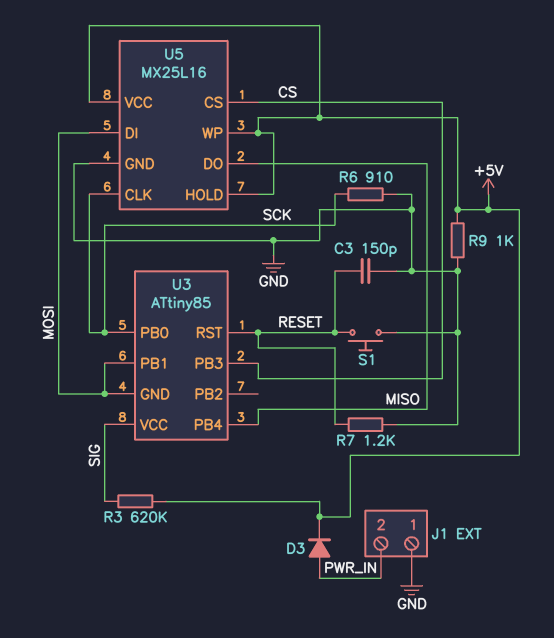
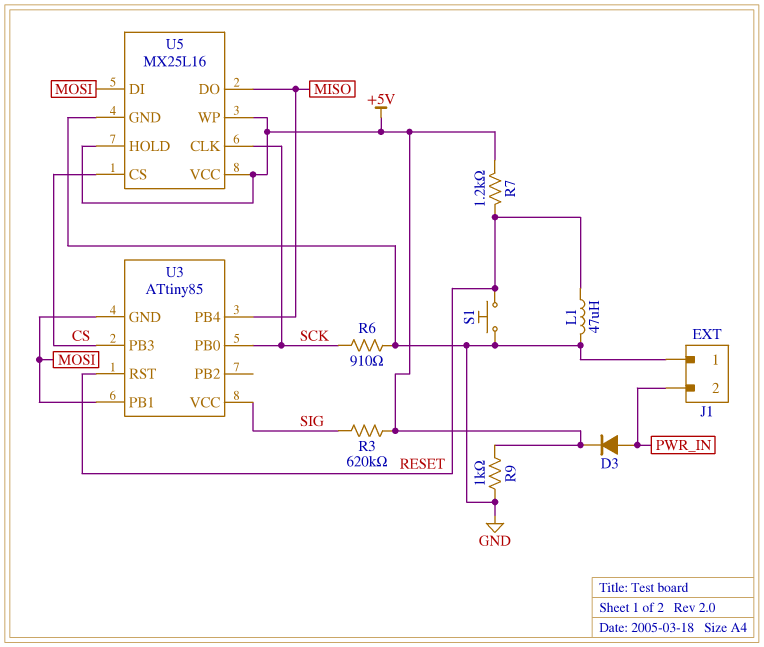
C3: 150pF (GND, RESET) -> none
L1: none -> 47uH (GND, RESET)
R7: 1.2k (GND, RESET) -> 1.2k (+5V, RESET)

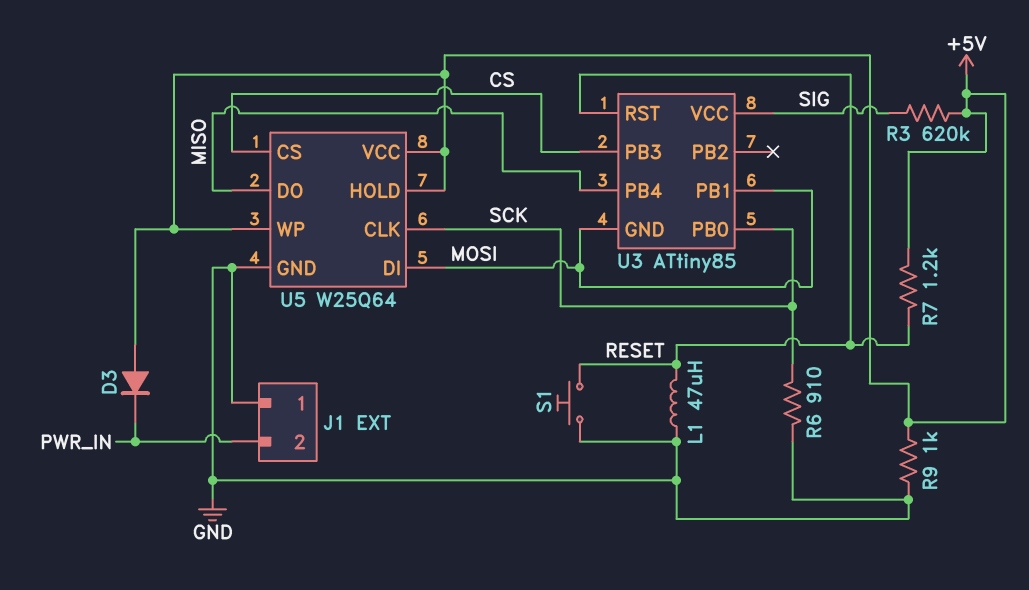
D3: diode (A PWR_IN, K +5V) -> diode (A +5V, K PWR_IN)
U5: MX25L16 -> W25Q64

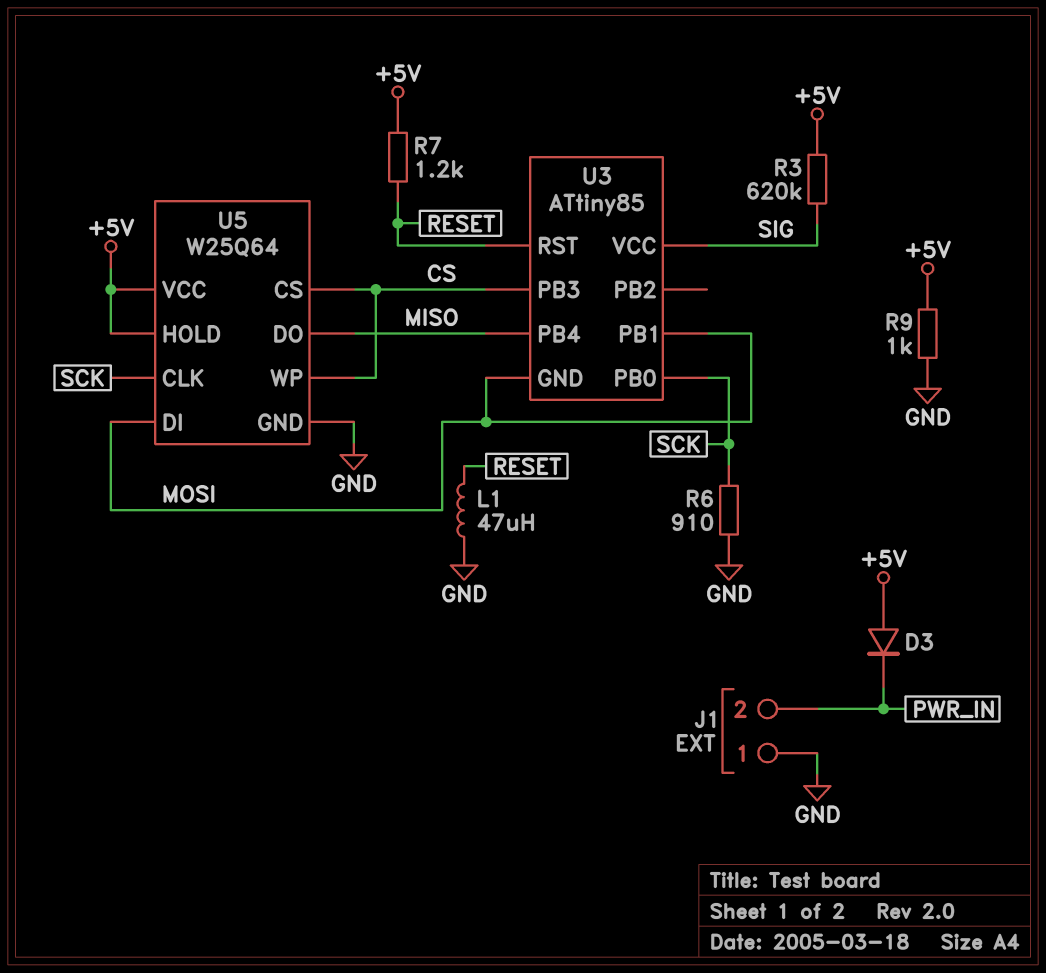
S1: button (GND, RESET) -> none
U5 pin WP: +5V -> CS

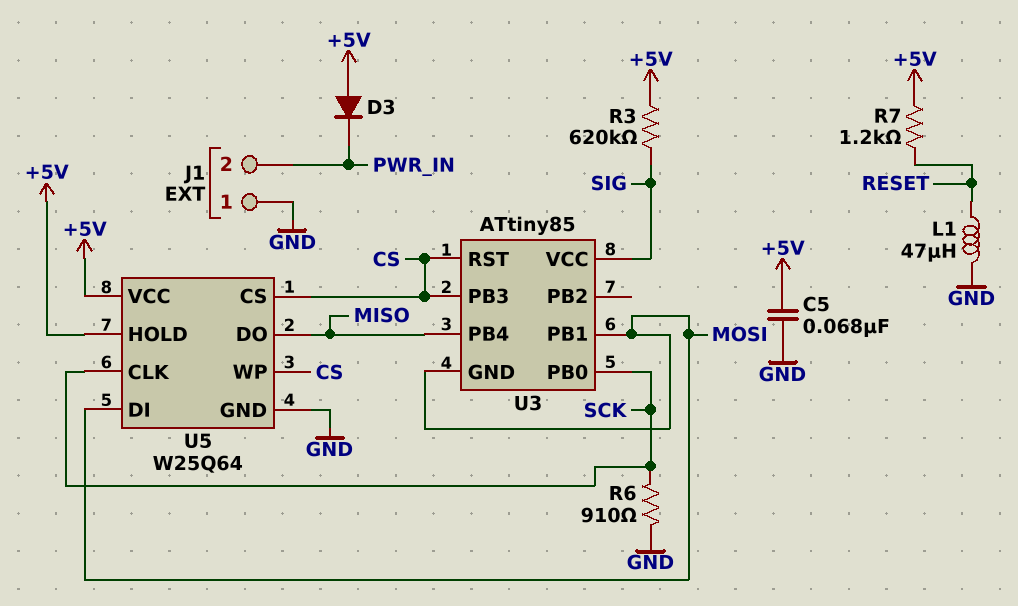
C5: none -> 68nF (+5V, GND)
R9: 1k (+5V, GND) -> none
U3 pin RST: RESET -> CS

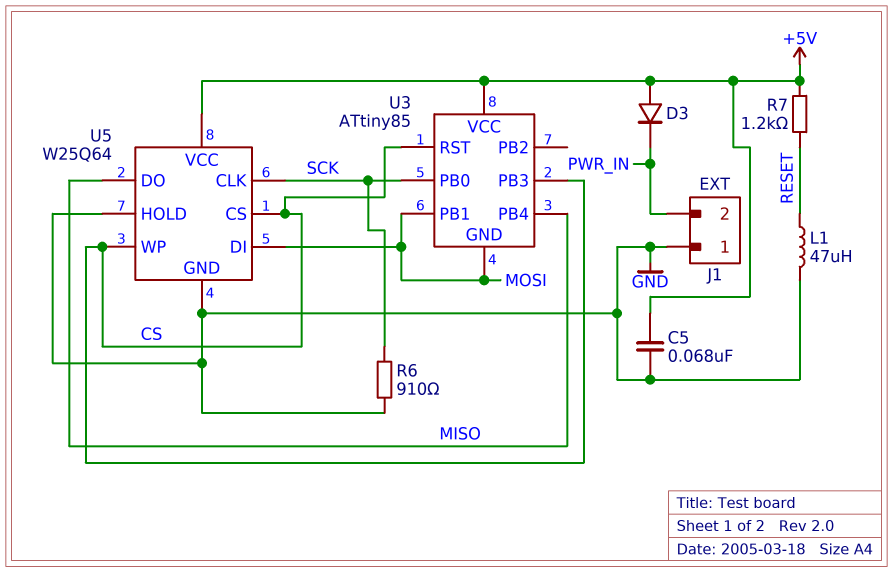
R3: 620k (+5V, SIG) -> none
U3 pin VCC: SIG -> +5V
U5 pin HOLD: +5V -> GND

